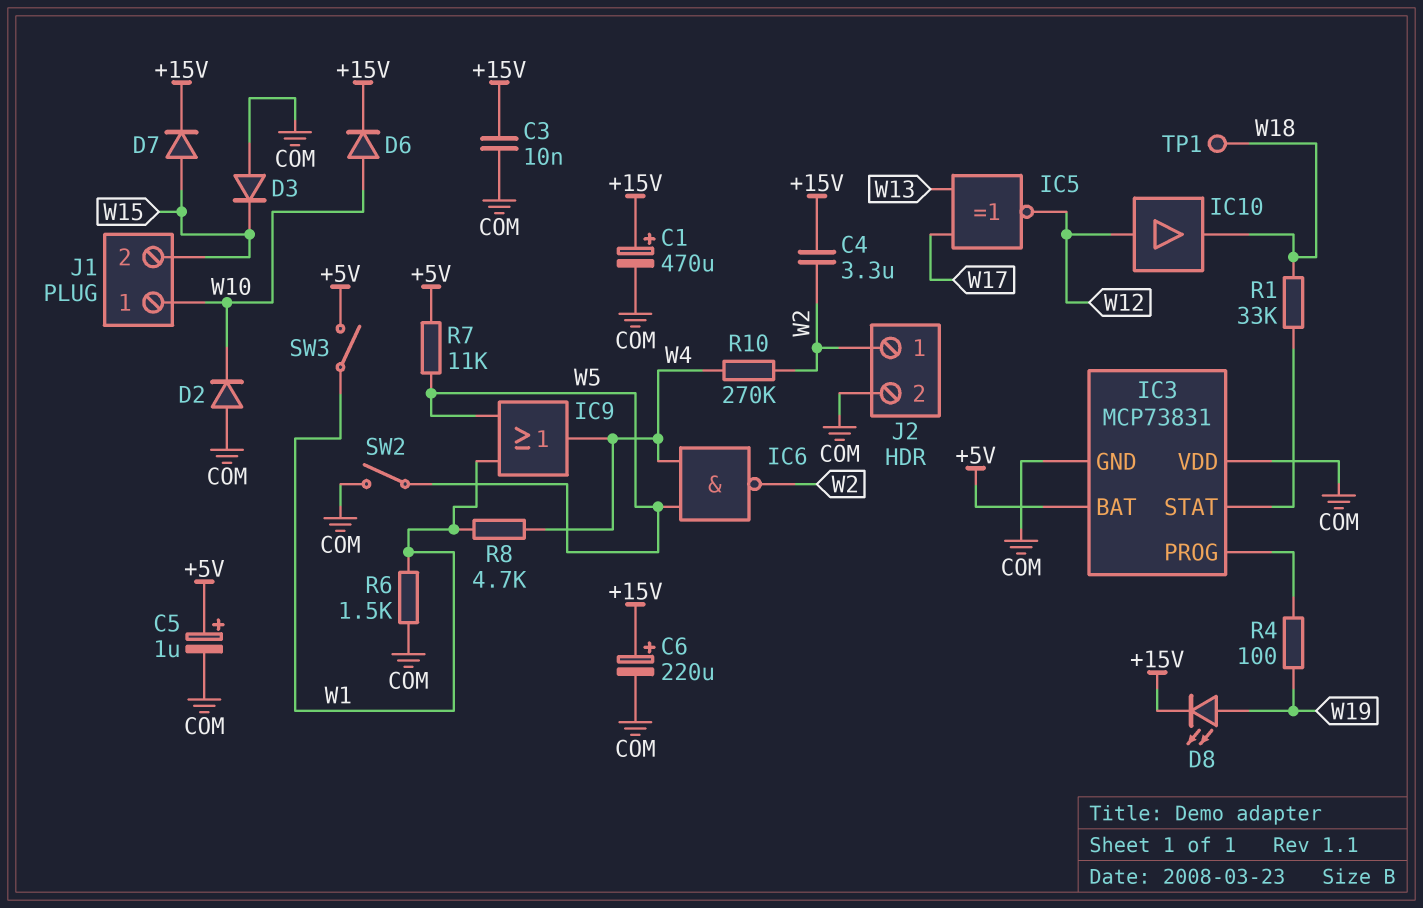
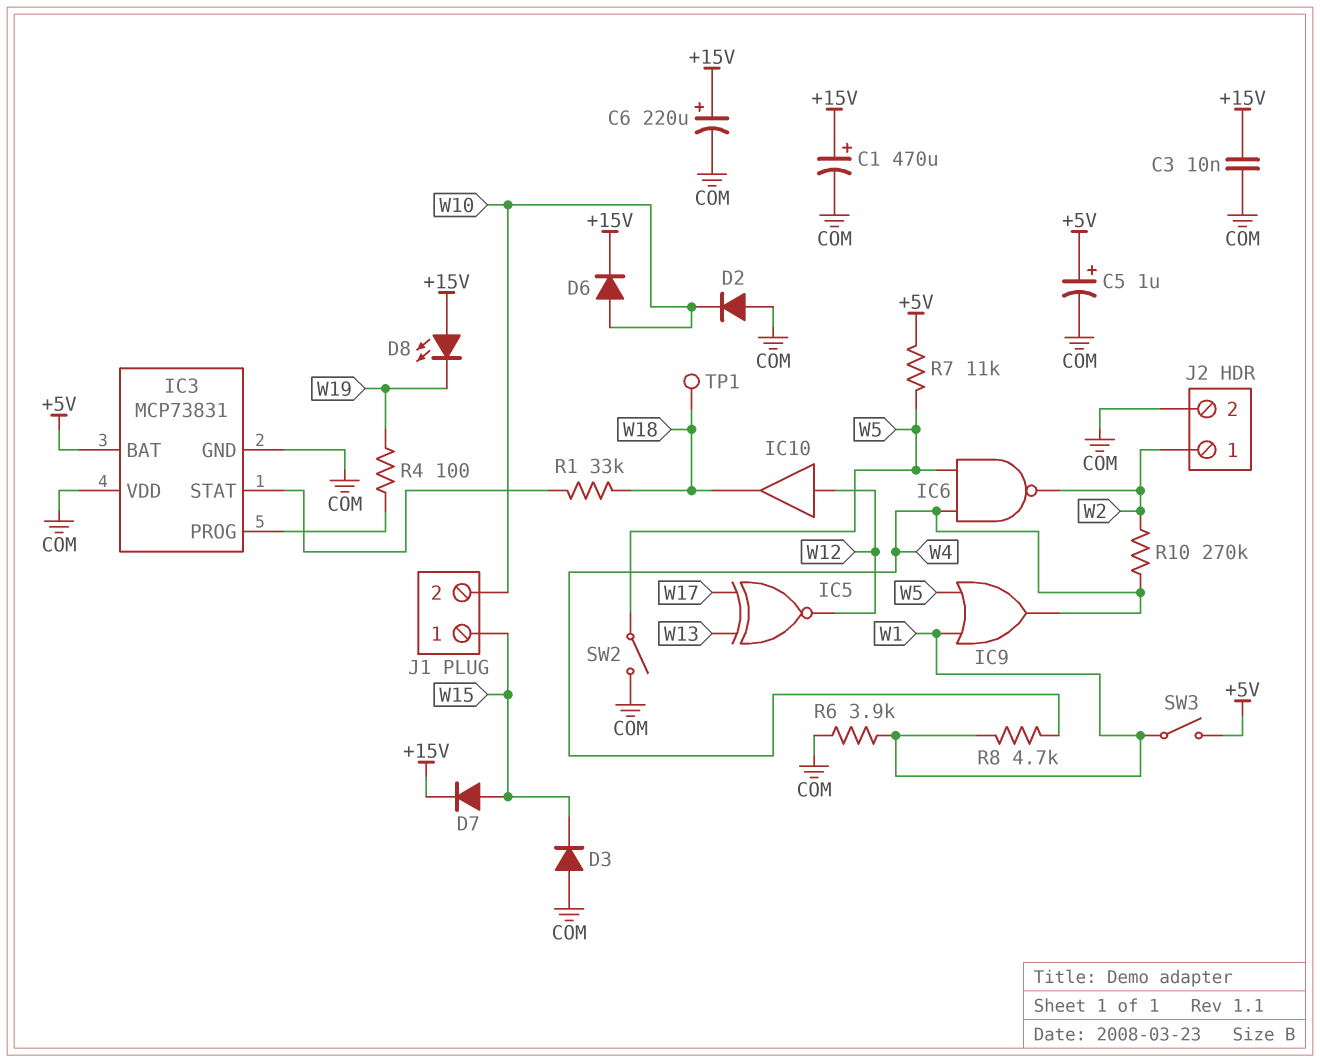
C4: 3.3uF (+15V, W2) -> none
D8: LED (A W19, K +15V) -> LED (A +15V, K W19)
J1 pin 1: W10 -> W15
J1 pin 2: W15 -> W10
R6: 1.5k (COM, W1) -> 3.9k (COM, W1)

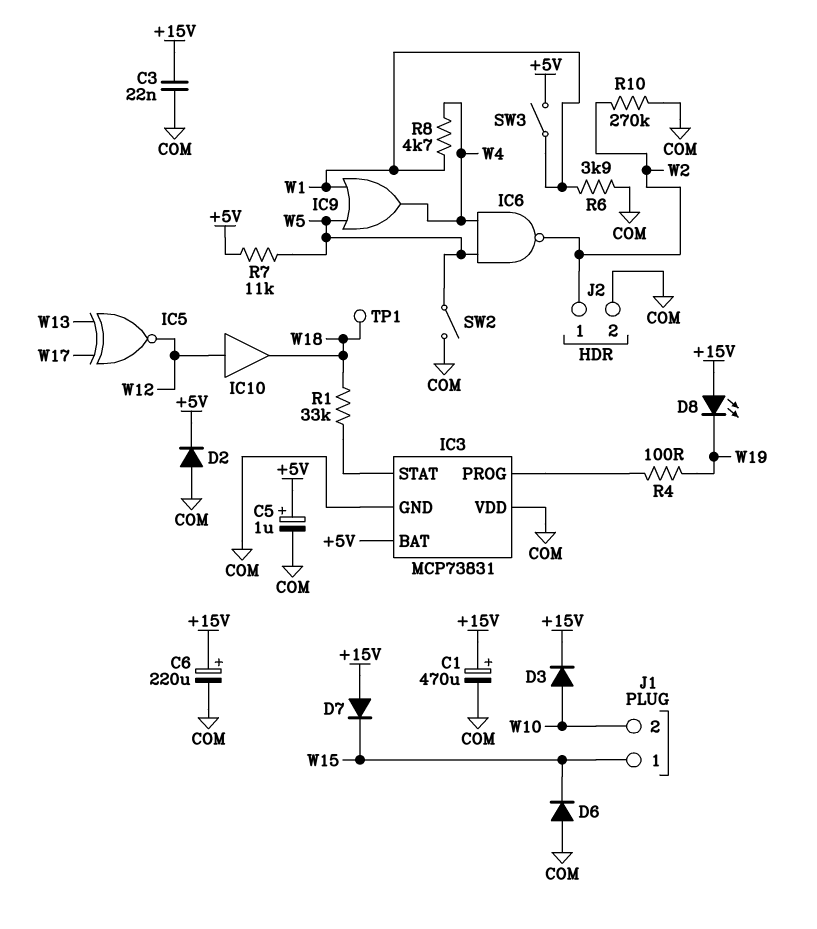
C3: 10nF (+15V, COM) -> 22nF (+15V, COM)
D2: diode (A COM, K W10) -> diode (A COM, K +5V)
D3: diode (A COM, K W15) -> diode (A W10, K +15V)
D6: diode (A W10, K +15V) -> diode (A COM, K W15)
D7: diode (A W15, K +15V) -> diode (A +15V, K W15)
R10: 270k (W2, W4) -> 270k (COM, W2)

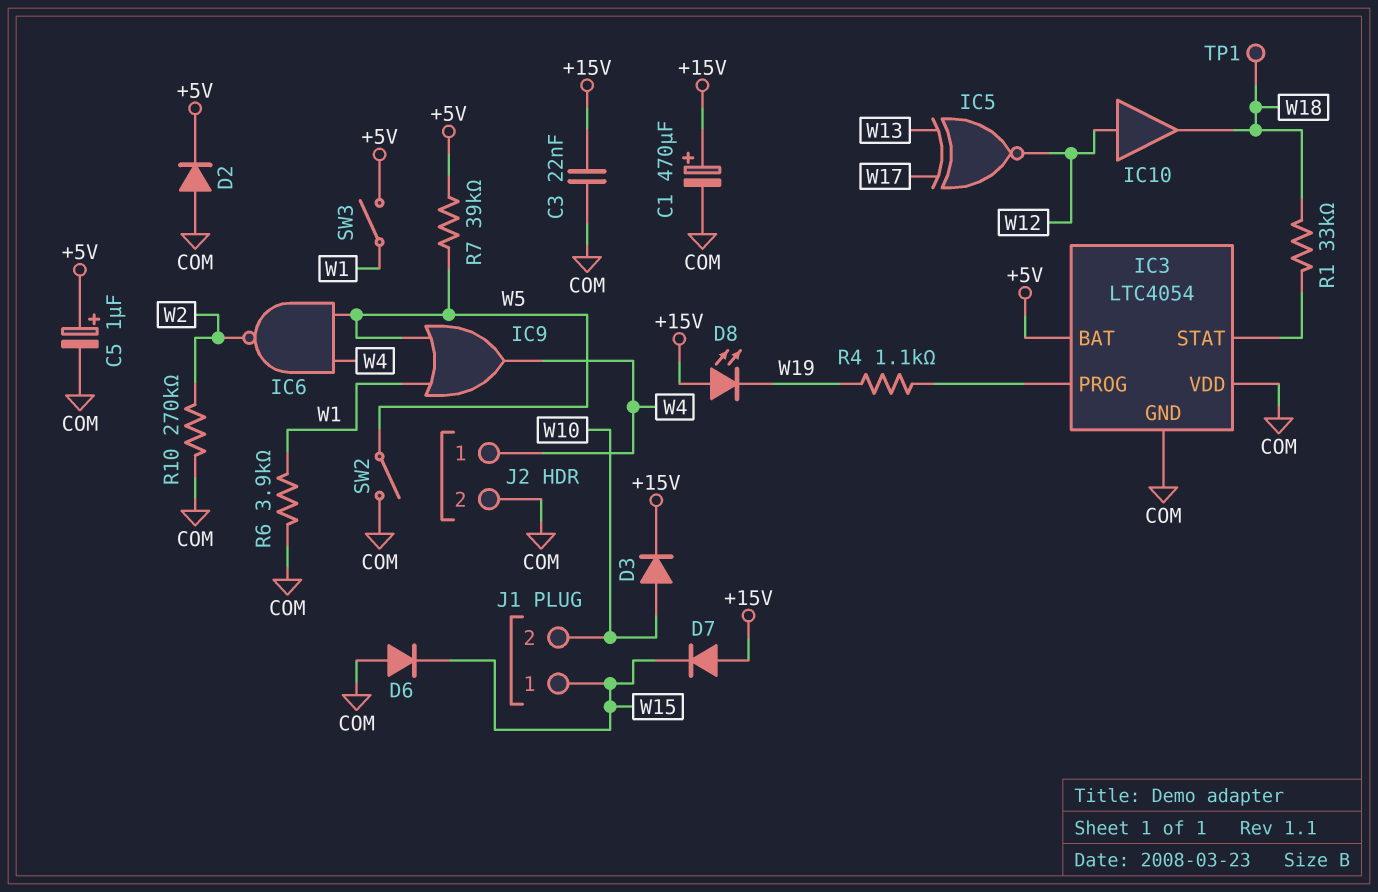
C6: 220uF (plus +15V, minus COM) -> none
IC3: MCP73831 -> LTC4054
J2 pin 1: W2 -> W4
R4: 100 (IC3/PROG, W19) -> 1.1k (IC3/PROG, W19)
R7: 11k (+5V, W5) -> 39k (+5V, W5)
R8: 4.7k (W1, W4) -> none

